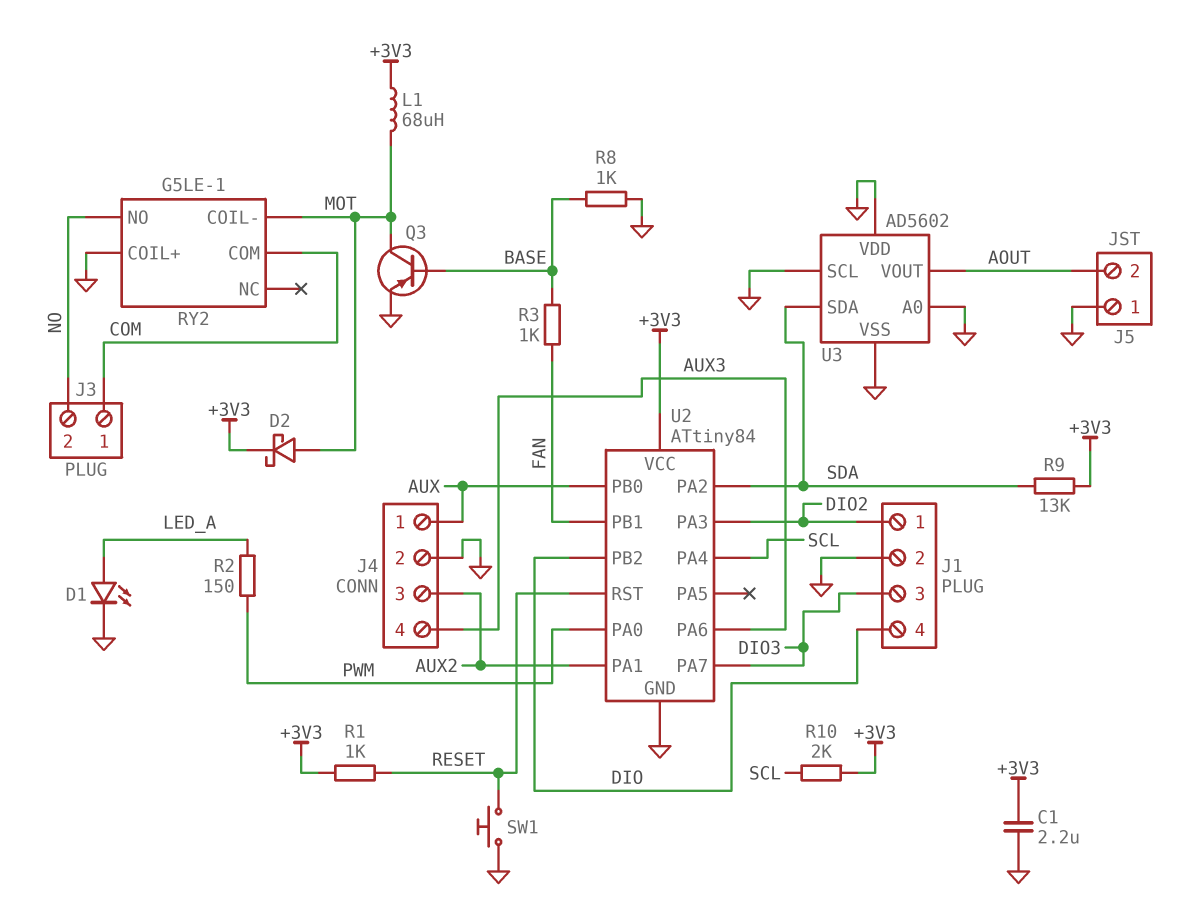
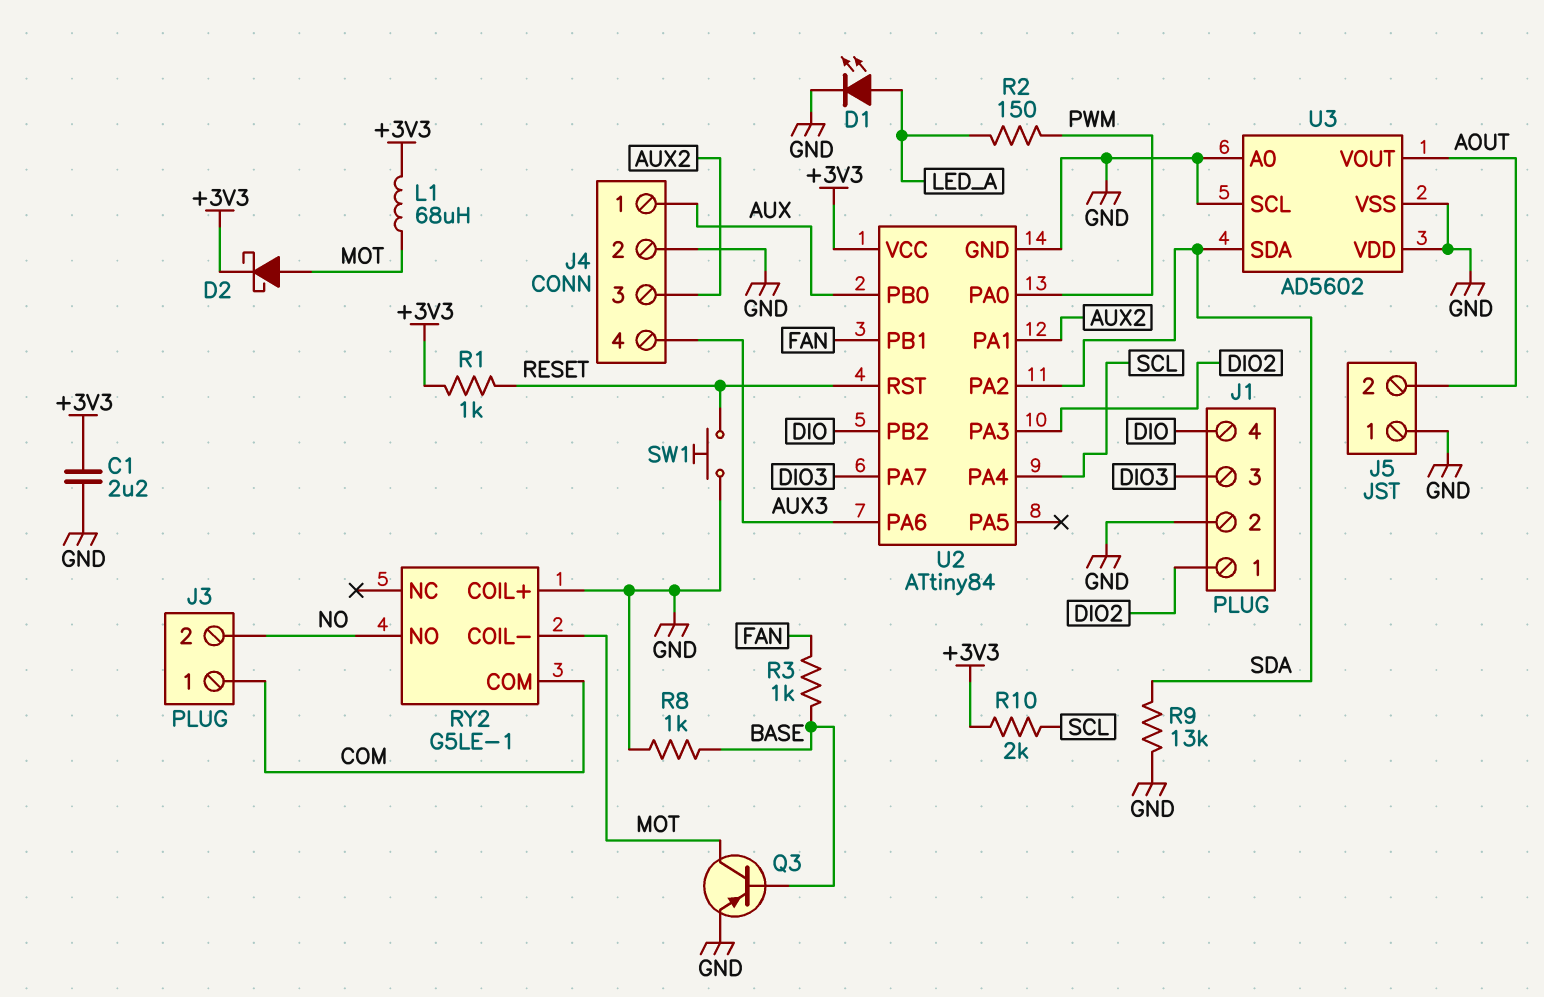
R9: 13k (+3V3, SDA) -> 13k (GND, SDA)

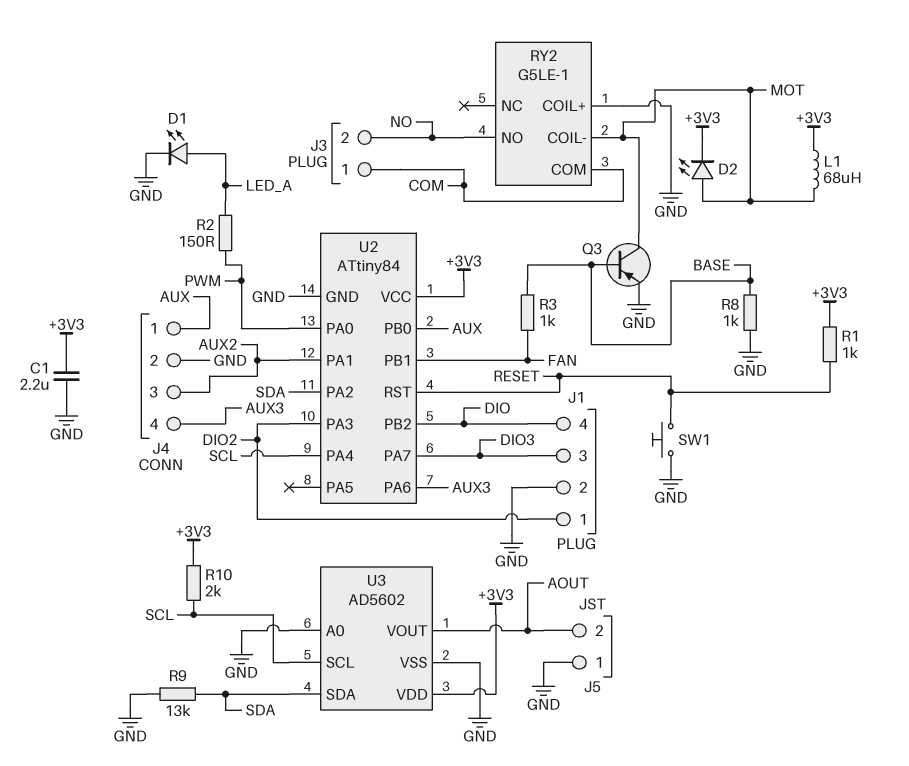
D2: schottky (A MOT, K +3V3) -> LED (A MOT, K +3V3)
U3 pin SCL: GND -> SCL
U3 pin VDD: GND -> +3V3

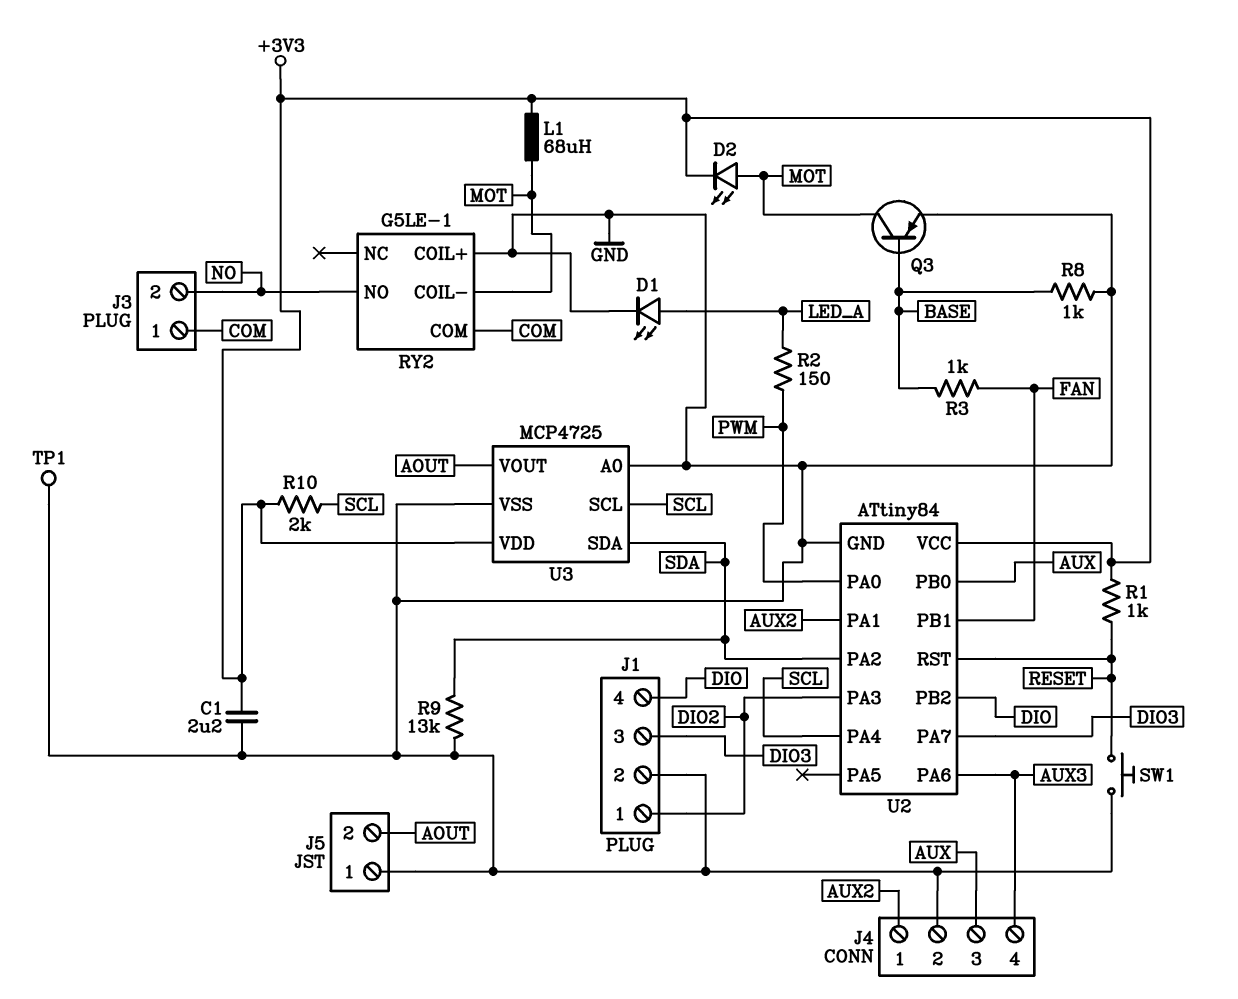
J4 pin 1: AUX -> AUX2
J4 pin 3: AUX2 -> AUX
TP1: none -> test point (GND)
U3: AD5602 -> MCP4725

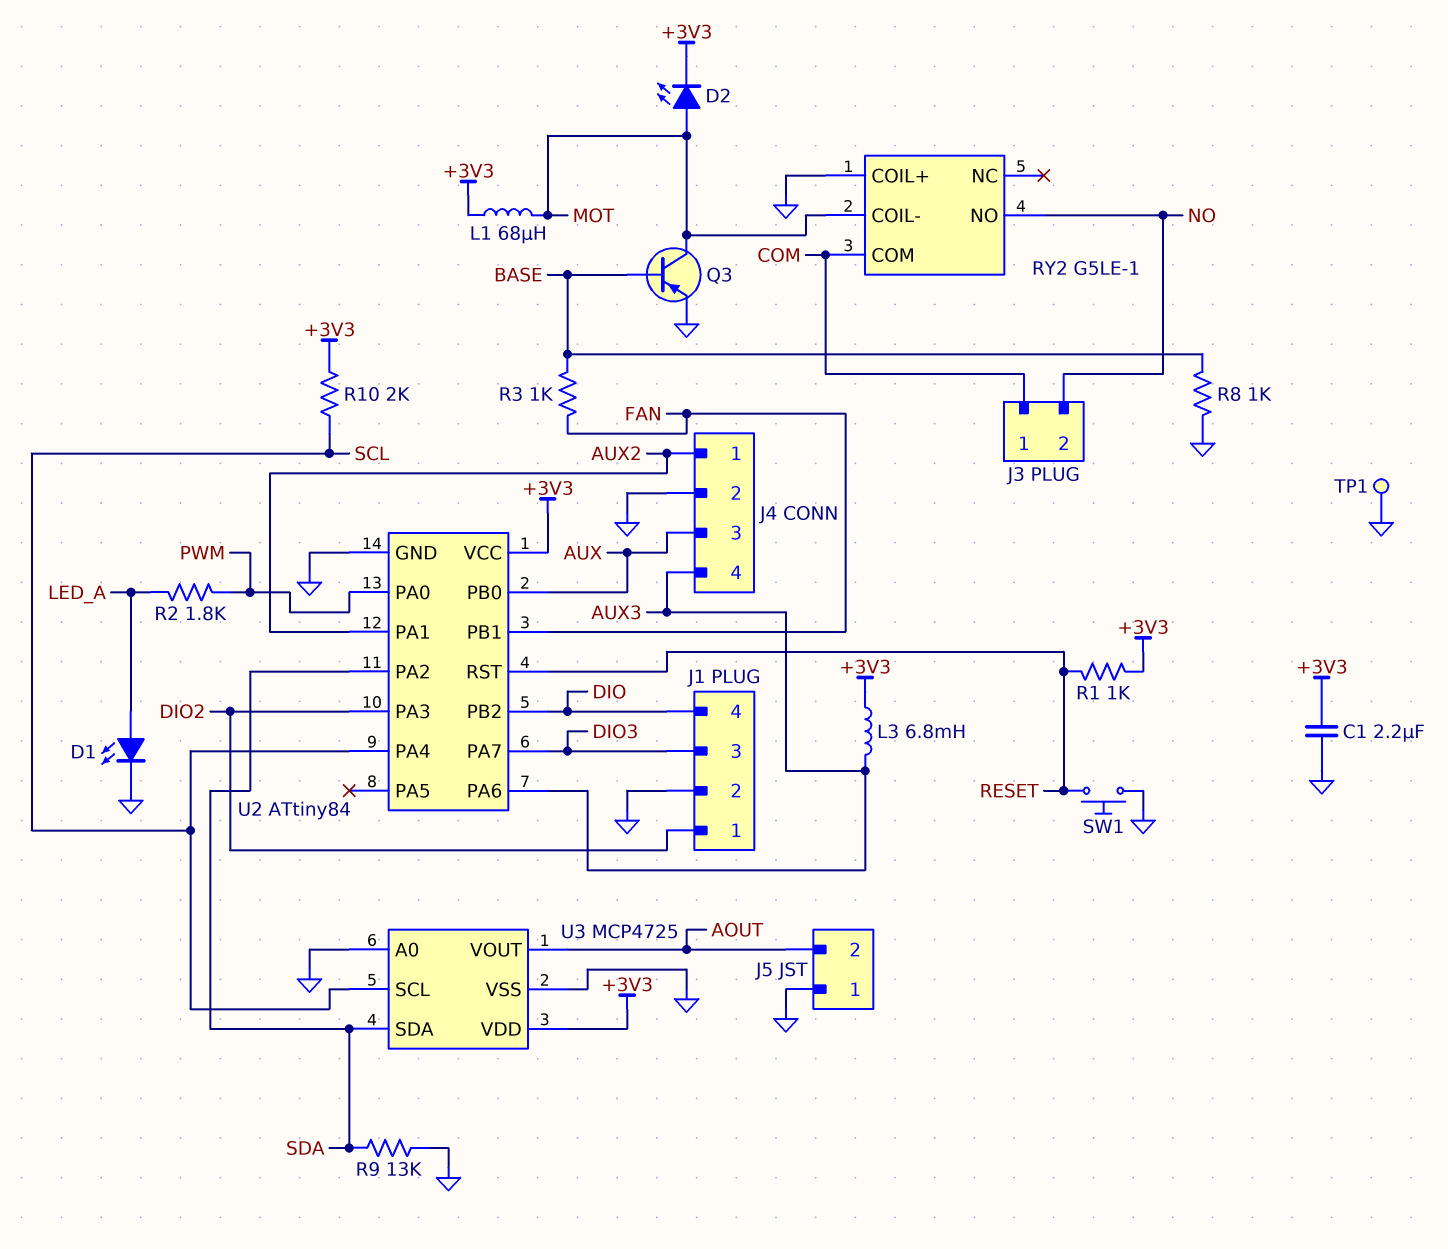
L3: none -> 6.8mH (+3V3, AUX3)
R2: 150 (LED_A, PWM) -> 1.8k (LED_A, PWM)

